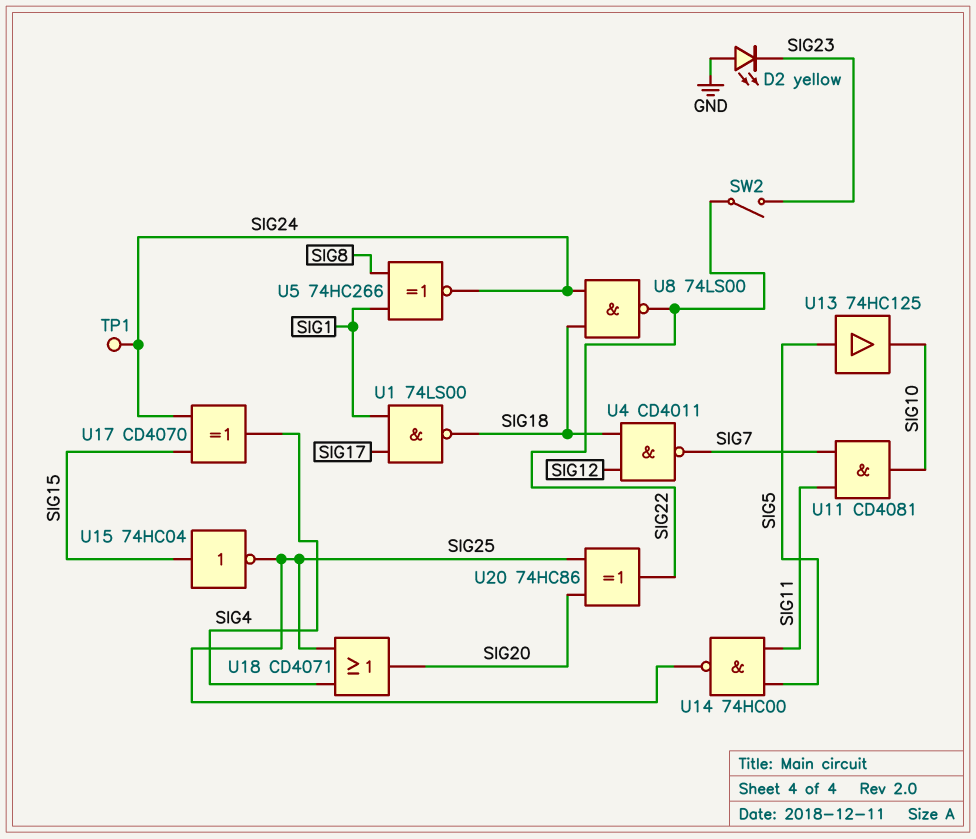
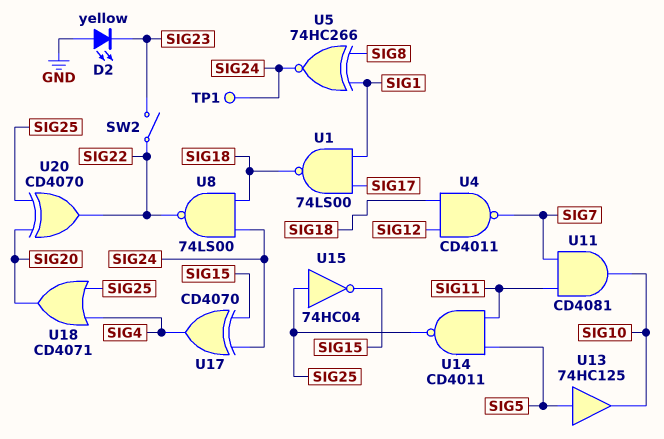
U14: NAND 74HC00 (in SIG5, in SIG11, out SIG25) -> NAND CD4011 (in SIG5, in SIG11, out SIG25)
U15: NOT 74HC04 (in SIG15, out SIG25) -> NOT 74HC04 (in SIG25, out SIG15)
U20: XOR 74HC86 (in SIG20, in SIG25, out SIG22) -> XOR CD4070 (in SIG20, in SIG25, out SIG22)

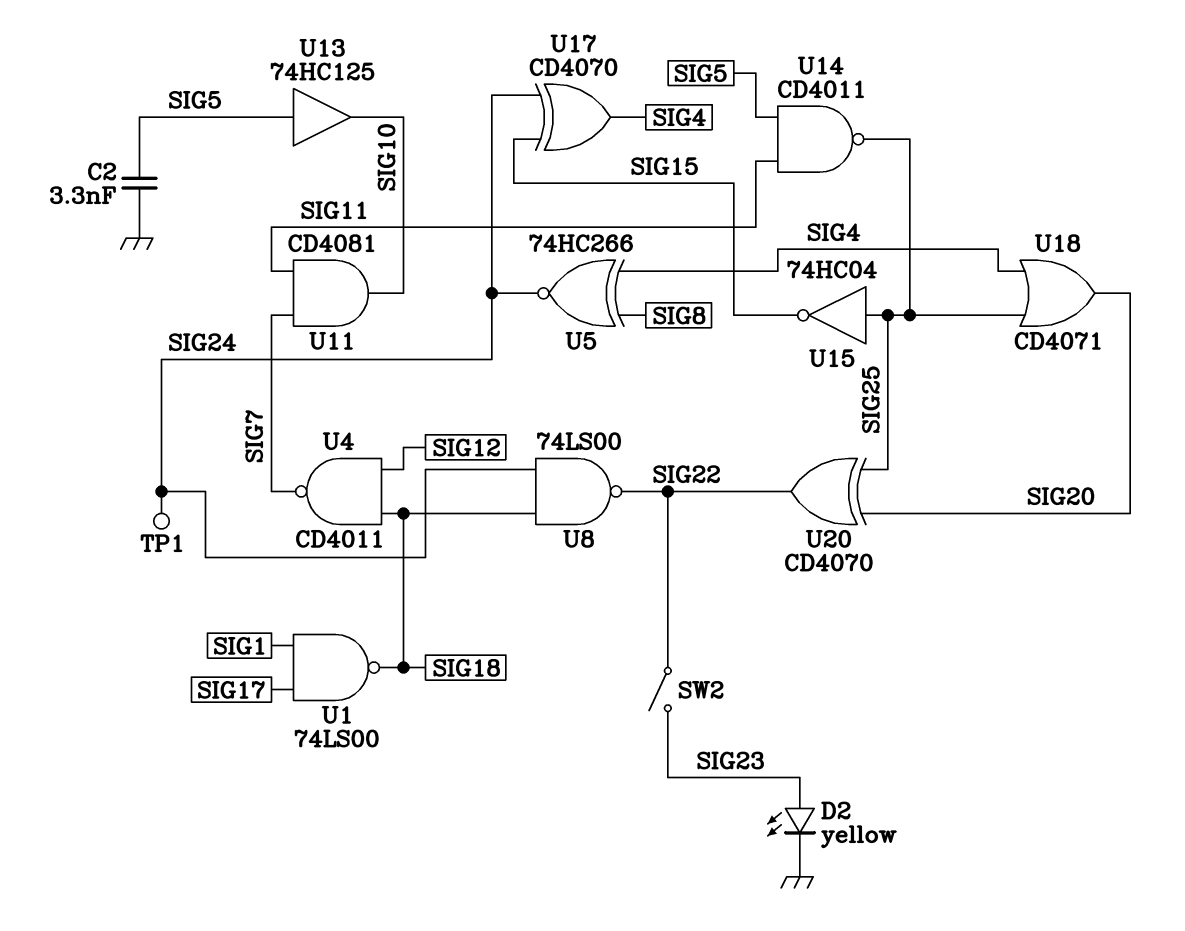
C2: none -> 3.3nF (GND, SIG5)
D2: LED yellow (A GND, K SIG23) -> LED yellow (A SIG23, K GND)
U5: XNOR 74HC266 (in SIG1, in SIG8, out SIG24) -> XNOR 74HC266 (in SIG4, in SIG8, out SIG24)

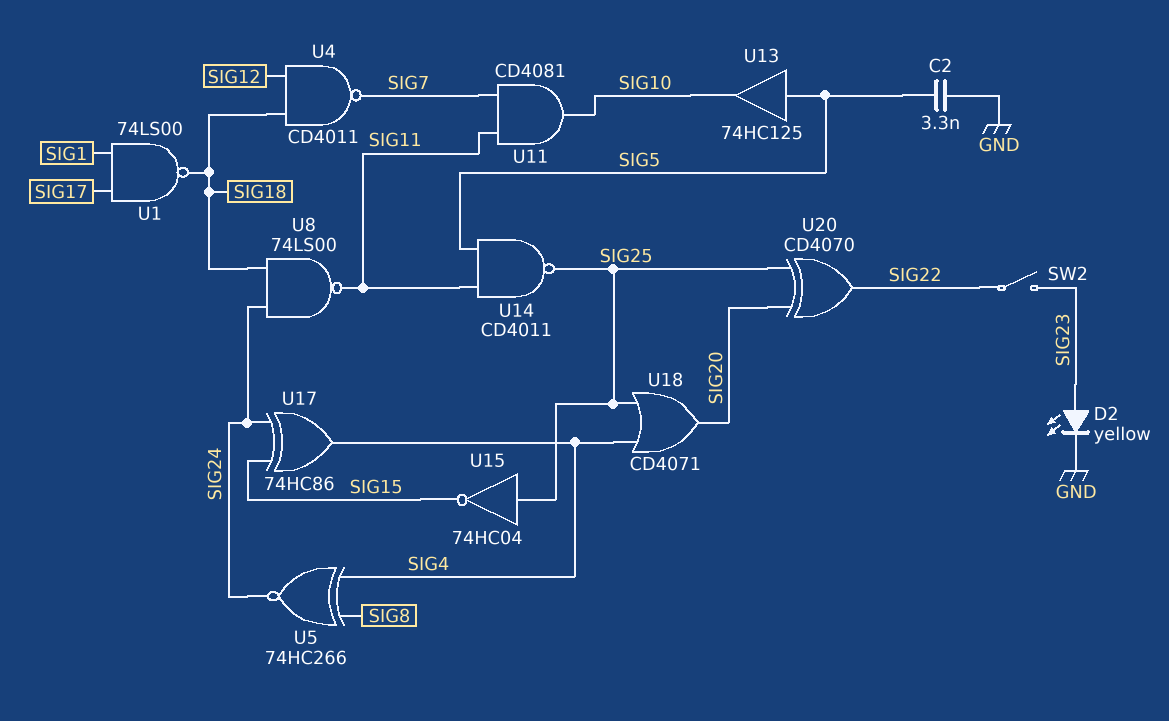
TP1: test point (SIG24) -> none
U8: NAND 74LS00 (in SIG18, in SIG24, out SIG22) -> NAND 74LS00 (in SIG18, in SIG24, out SIG11)
U17: XOR CD4070 (in SIG15, in SIG24, out SIG4) -> XOR 74HC86 (in SIG15, in SIG24, out SIG4)

